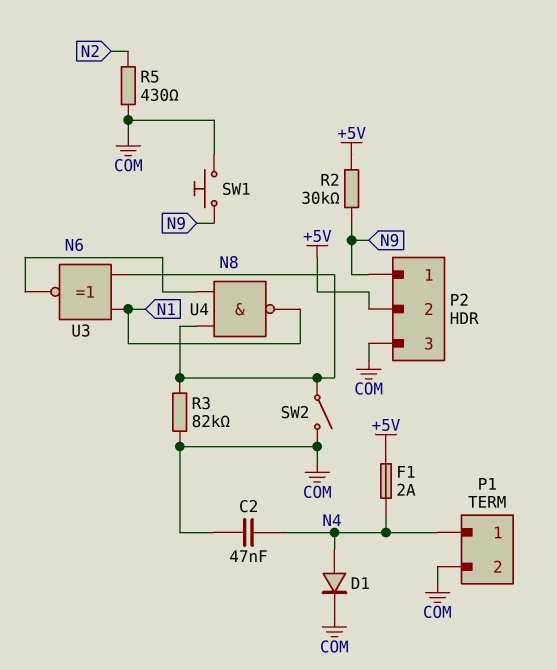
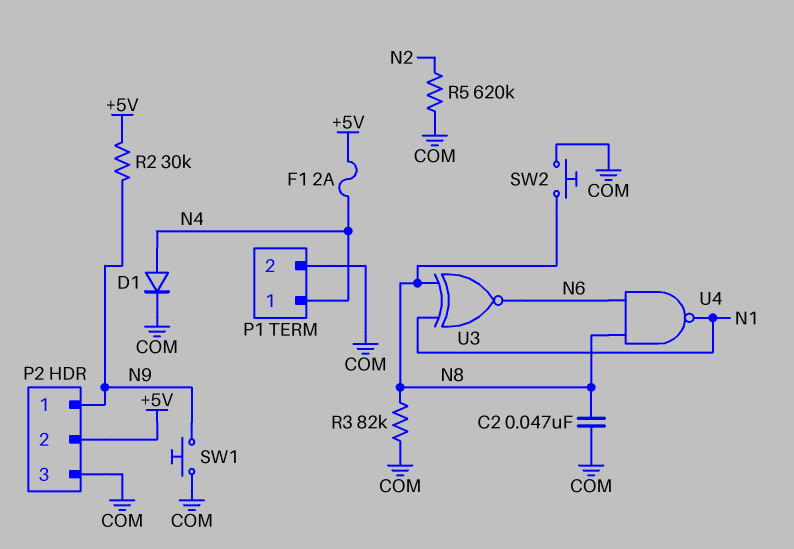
C2: 47nF (COM, N4) -> 47nF (COM, N8)
R5: 430 (COM, N2) -> 620k (COM, N2)
SW2: switch (COM, N8) -> button (COM, N8)

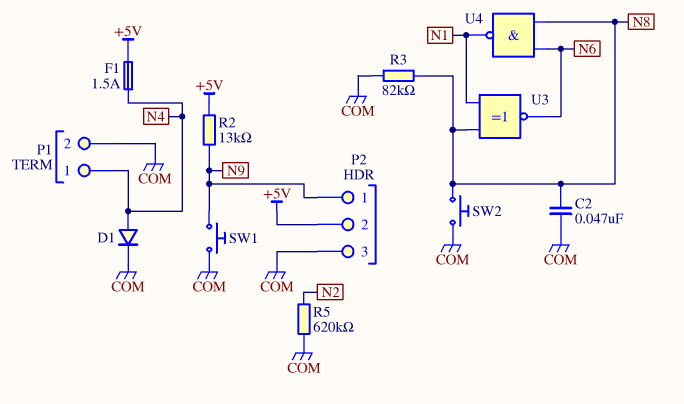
F1: 2A (+5V, N4) -> 1.5A (+5V, N4)
R2: 30k (+5V, N9) -> 13k (+5V, N9)

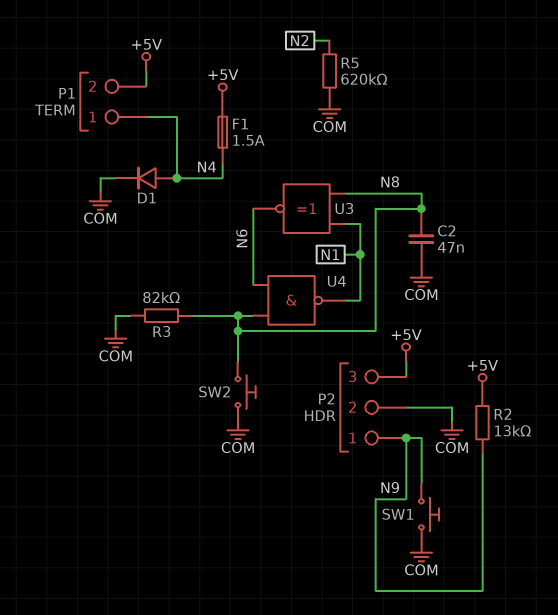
P1 pin 2: COM -> +5V
P2 pin 2: +5V -> COM
P2 pin 3: COM -> +5V

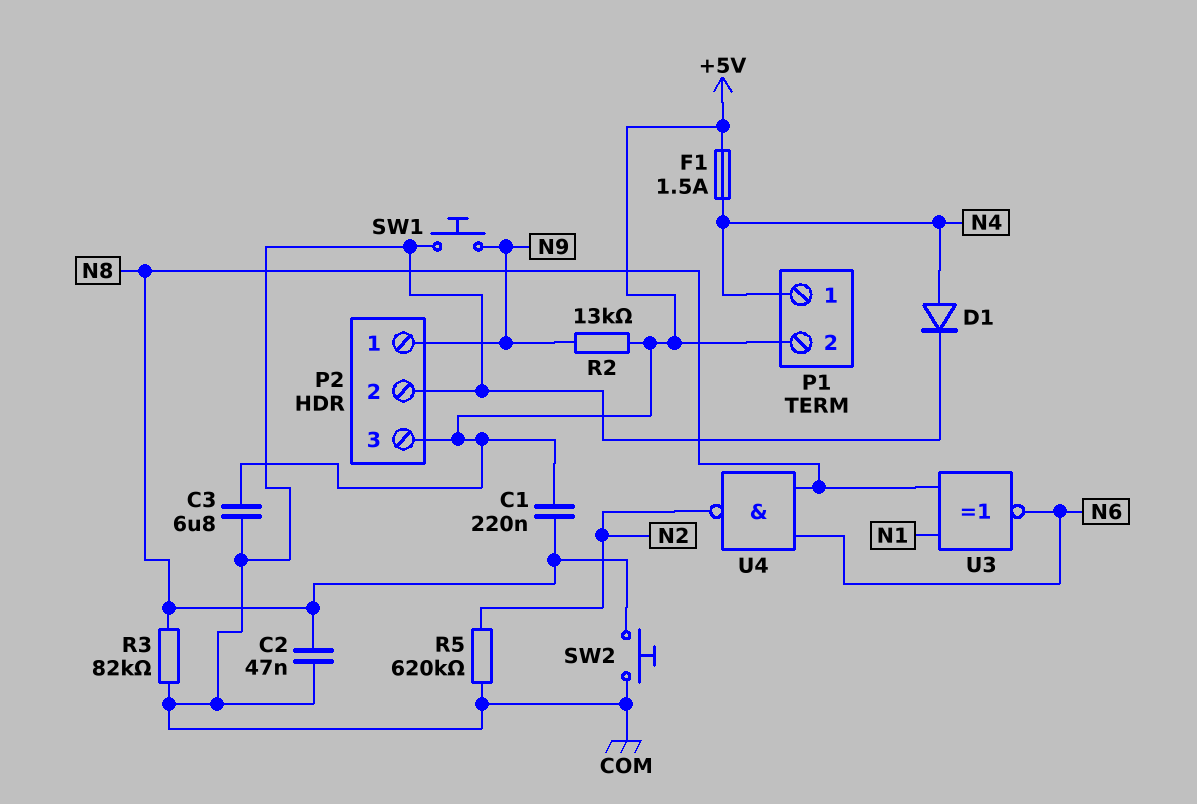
C1: none -> 220nF (+5V, N8)
C3: none -> 6.8uF (+5V, COM)
U4: NAND (in N6, in N8, out N1) -> NAND (in N6, in N8, out N2)

